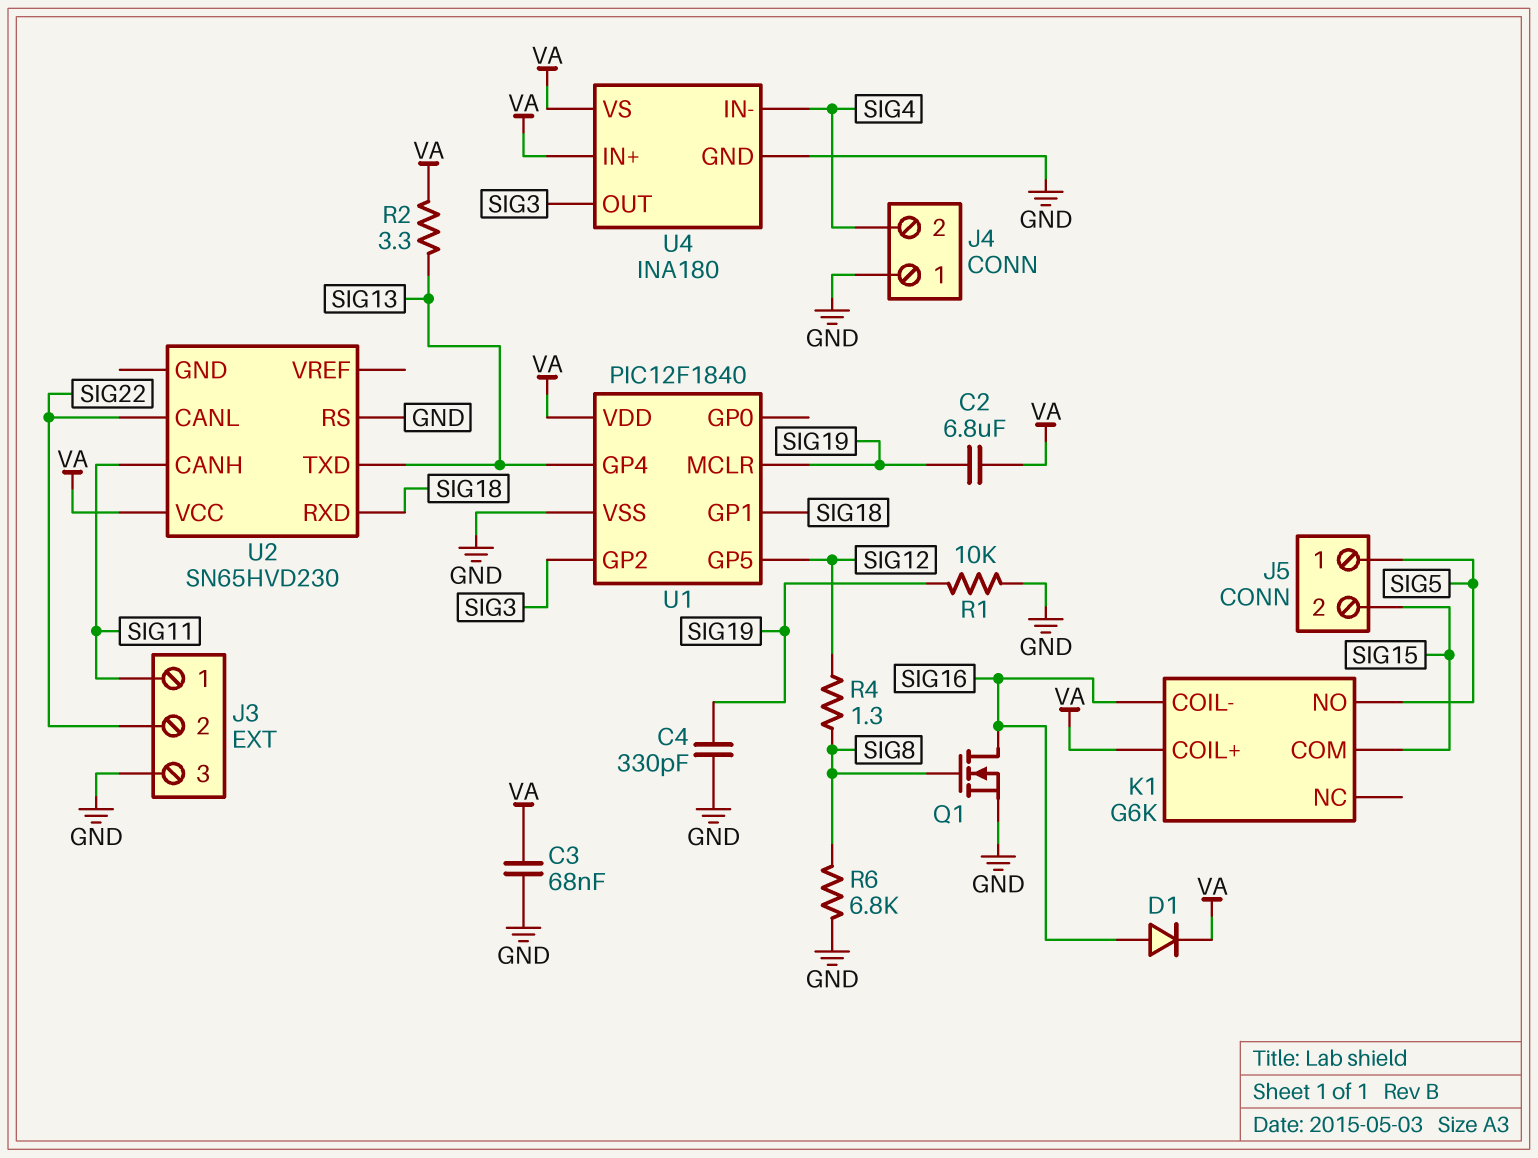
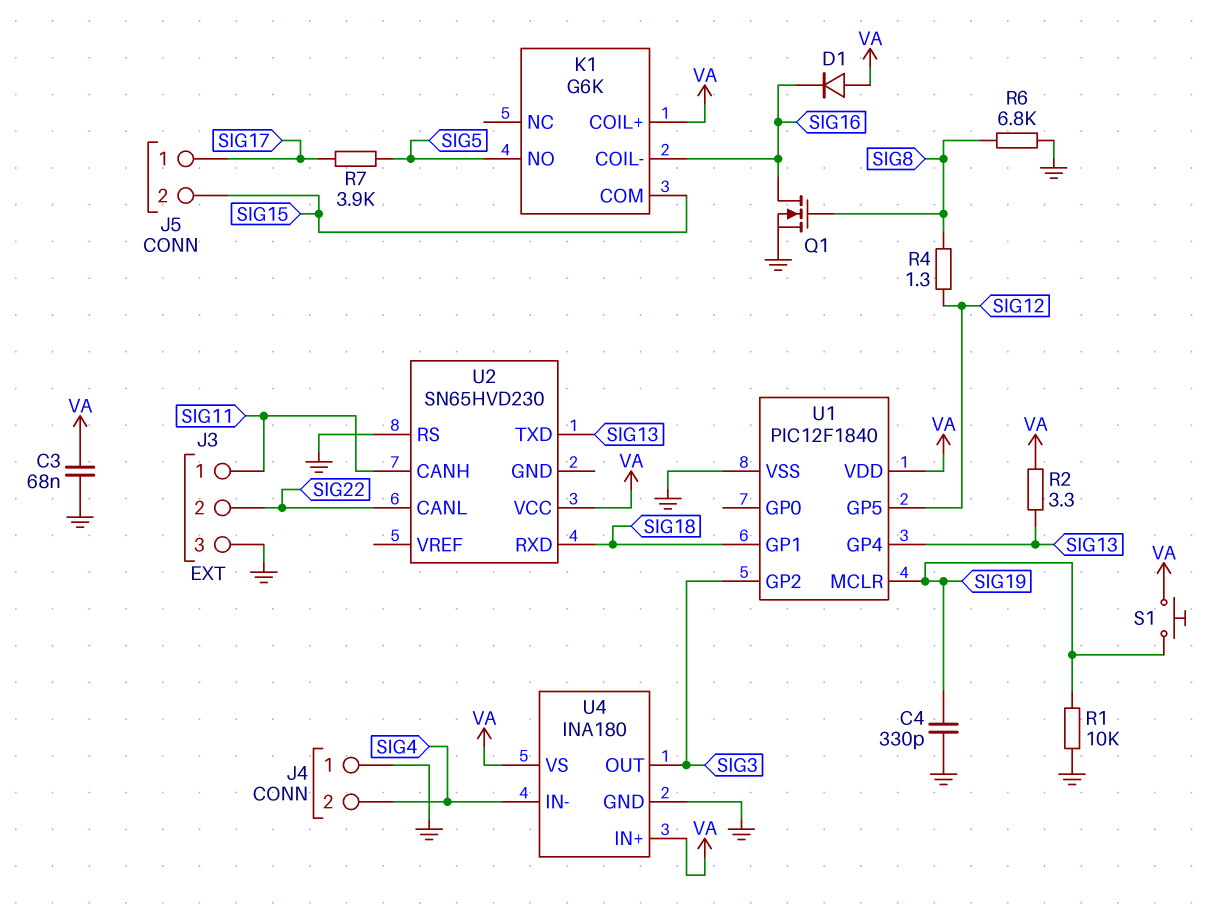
C2: 6.8uF (SIG19, VA) -> none
D1: diode (A SIG16, K VA) -> diode (A VA, K SIG16)
J5 pin 1: SIG5 -> SIG17
R7: none -> 3.9k (SIG5, SIG17)
S1: none -> button (SIG19, VA)

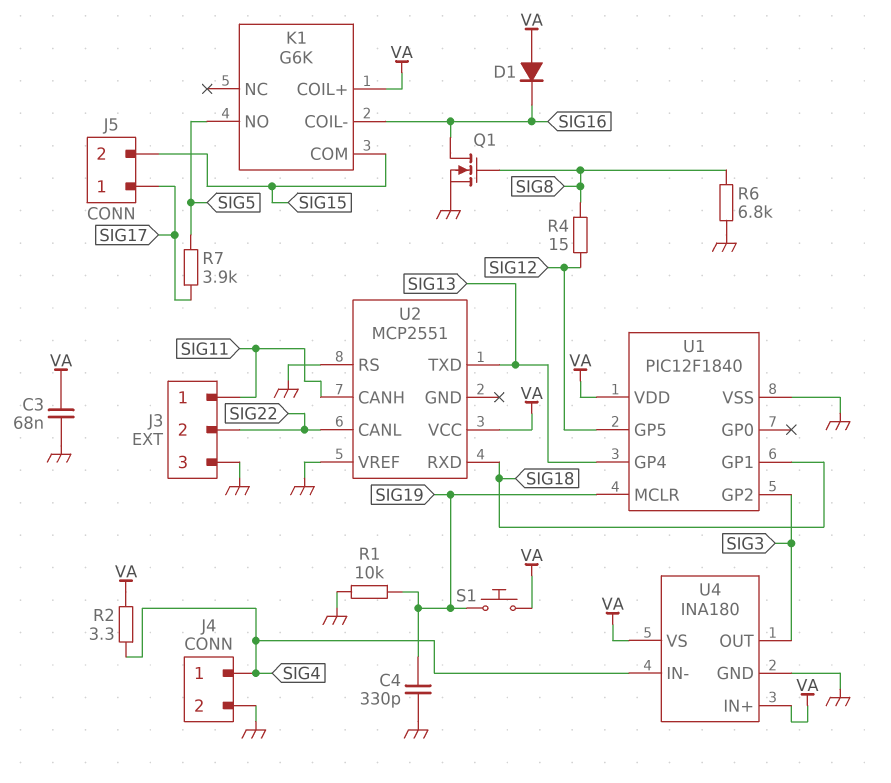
J4 pin 1: GND -> SIG4
J4 pin 2: SIG4 -> GND
R2: 3.3 (SIG13, VA) -> 3.3 (SIG4, VA)
R4: 1.3 (SIG8, SIG12) -> 15 (SIG8, SIG12)
U2: SN65HVD230 -> MCP2551
U2 pin VREF: none -> GND

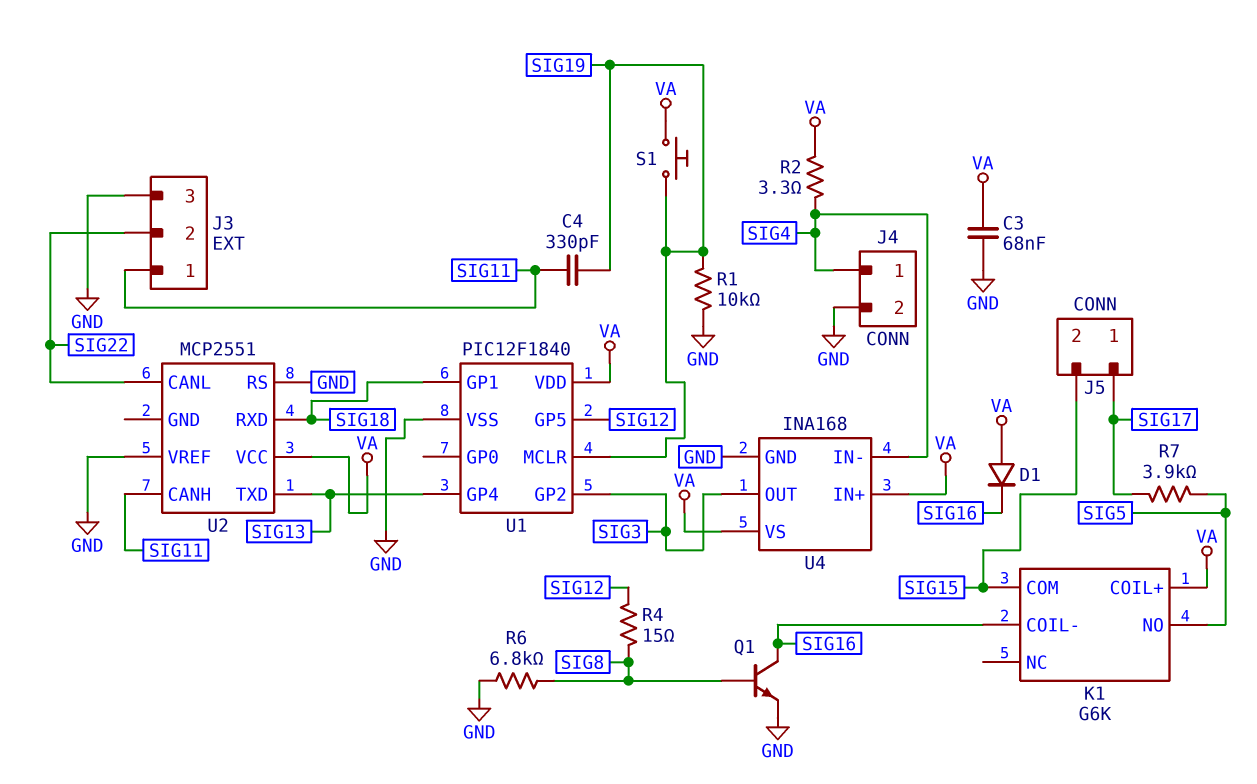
C4: 330pF (GND, SIG19) -> 330pF (SIG11, SIG19)
Q1: NMOS (G SIG8, D SIG16, S GND) -> NPN (B SIG8, C SIG16, E GND)
U4: INA180 -> INA168

